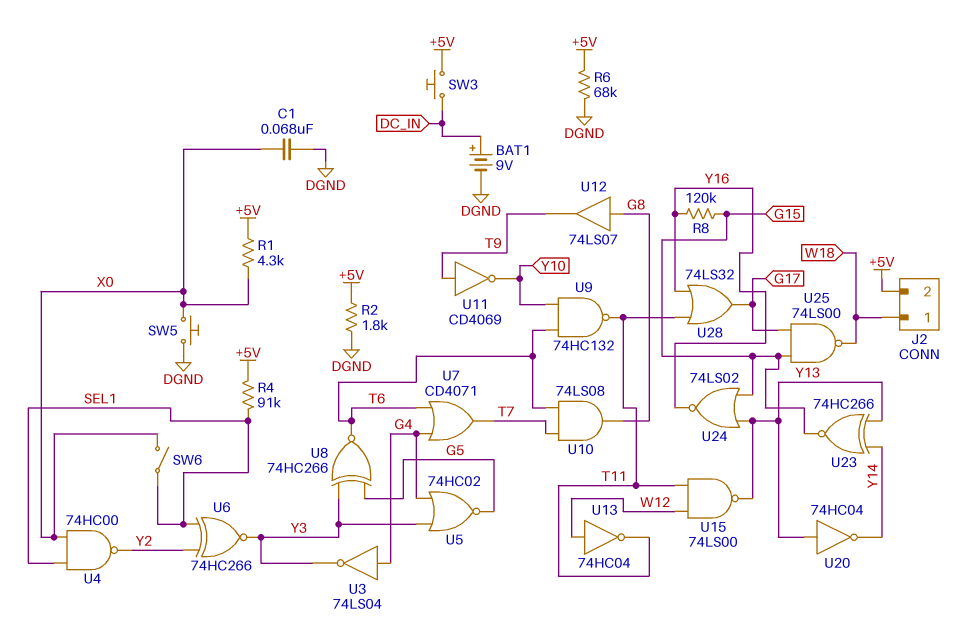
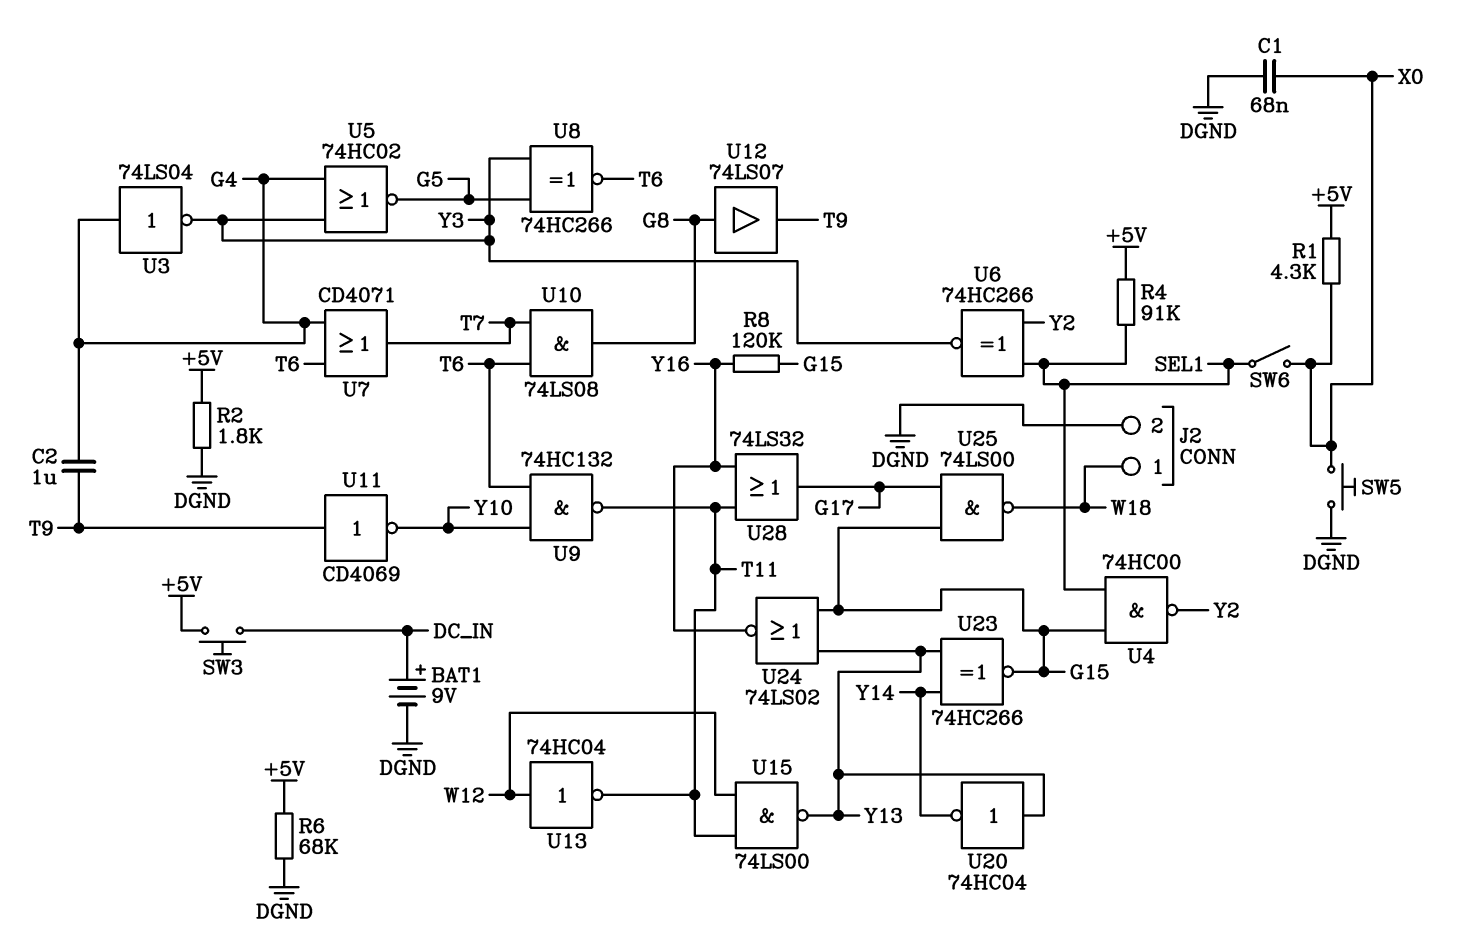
C2: none -> 1uF (G4, T9)
J2 pin 2: +5V -> DGND
U4: NAND 74HC00 (in SEL1, in X0, out Y2) -> NAND 74HC00 (in G15, in SEL1, out Y2)

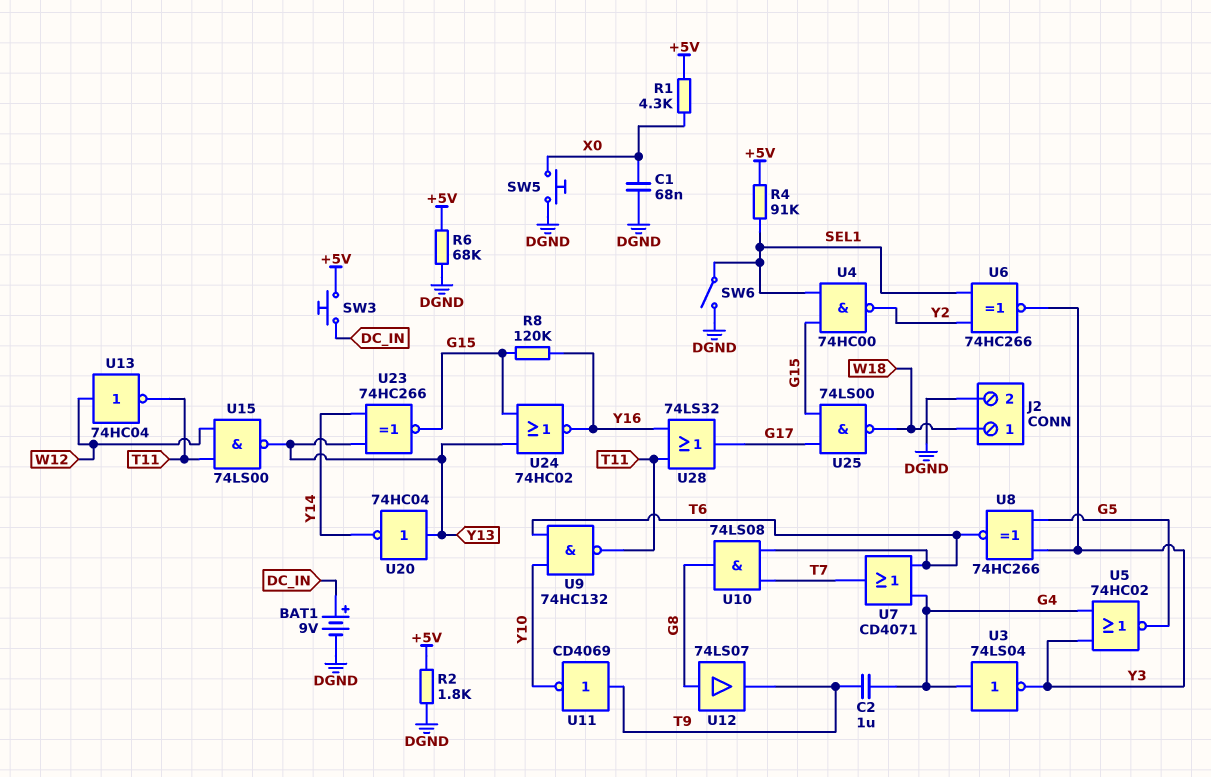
SW6: switch (SEL1, X0) -> switch (DGND, SEL1)
U24: NOR 74LS02 (in G15, in Y13, out Y16) -> NOR 74HC02 (in G15, in Y13, out Y16)

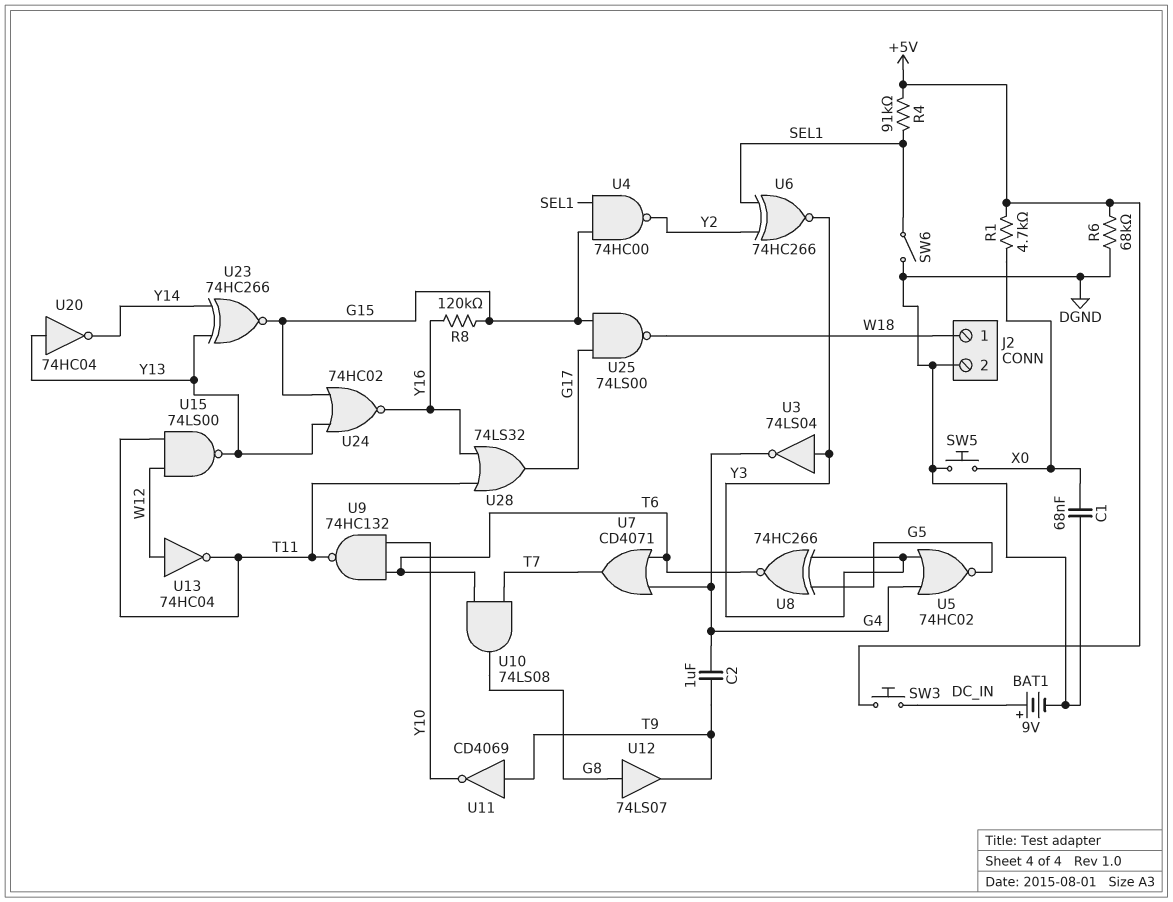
R1: 4.3k (+5V, X0) -> 4.7k (+5V, X0)
R2: 1.8k (+5V, DGND) -> none
U3: NOT 74LS04 (in G4, out Y3) -> NOT 74LS04 (in Y3, out G4)

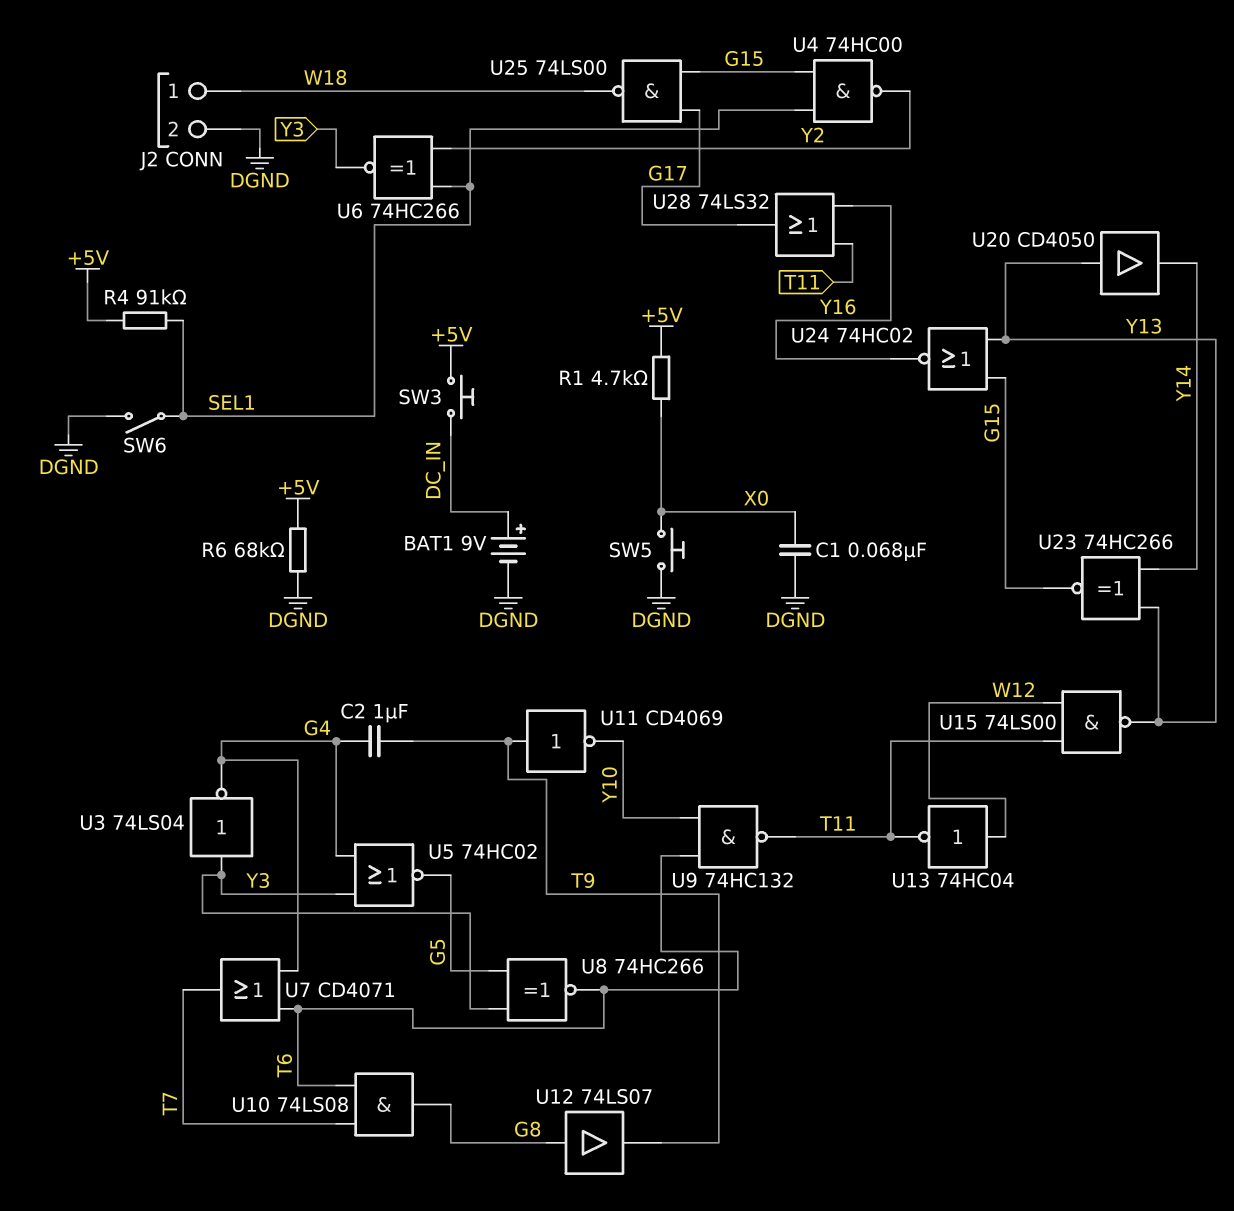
R8: 120k (G15, Y16) -> none
U20: NOT 74HC04 (in Y13, out Y14) -> buffer CD4050 (in Y13, out Y14)

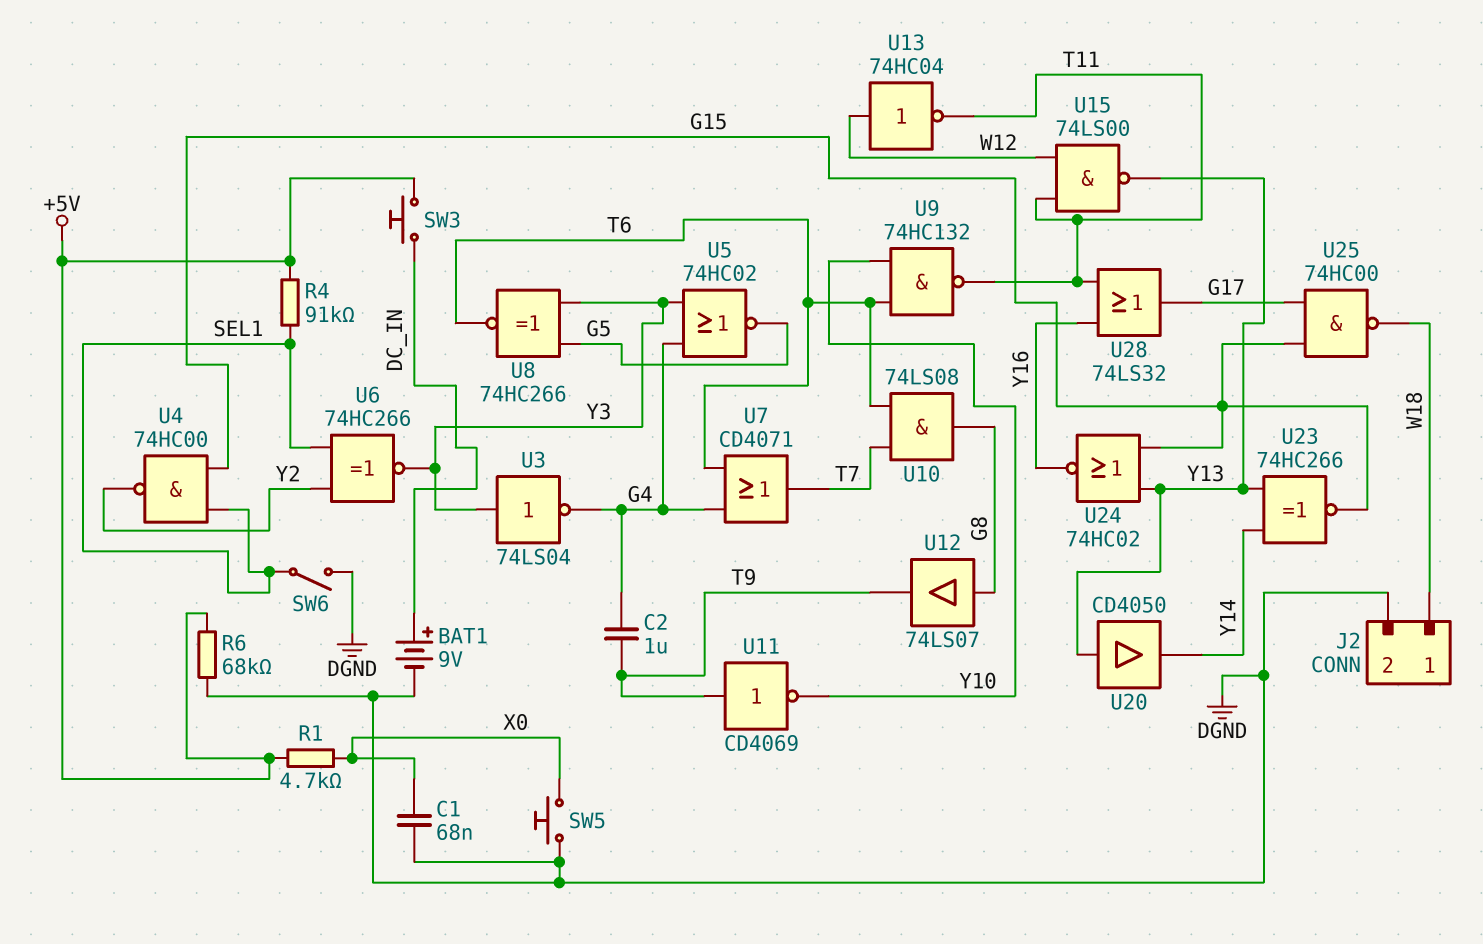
U25: NAND 74LS00 (in G15, in G17, out W18) -> NAND 74HC00 (in G15, in G17, out W18)

